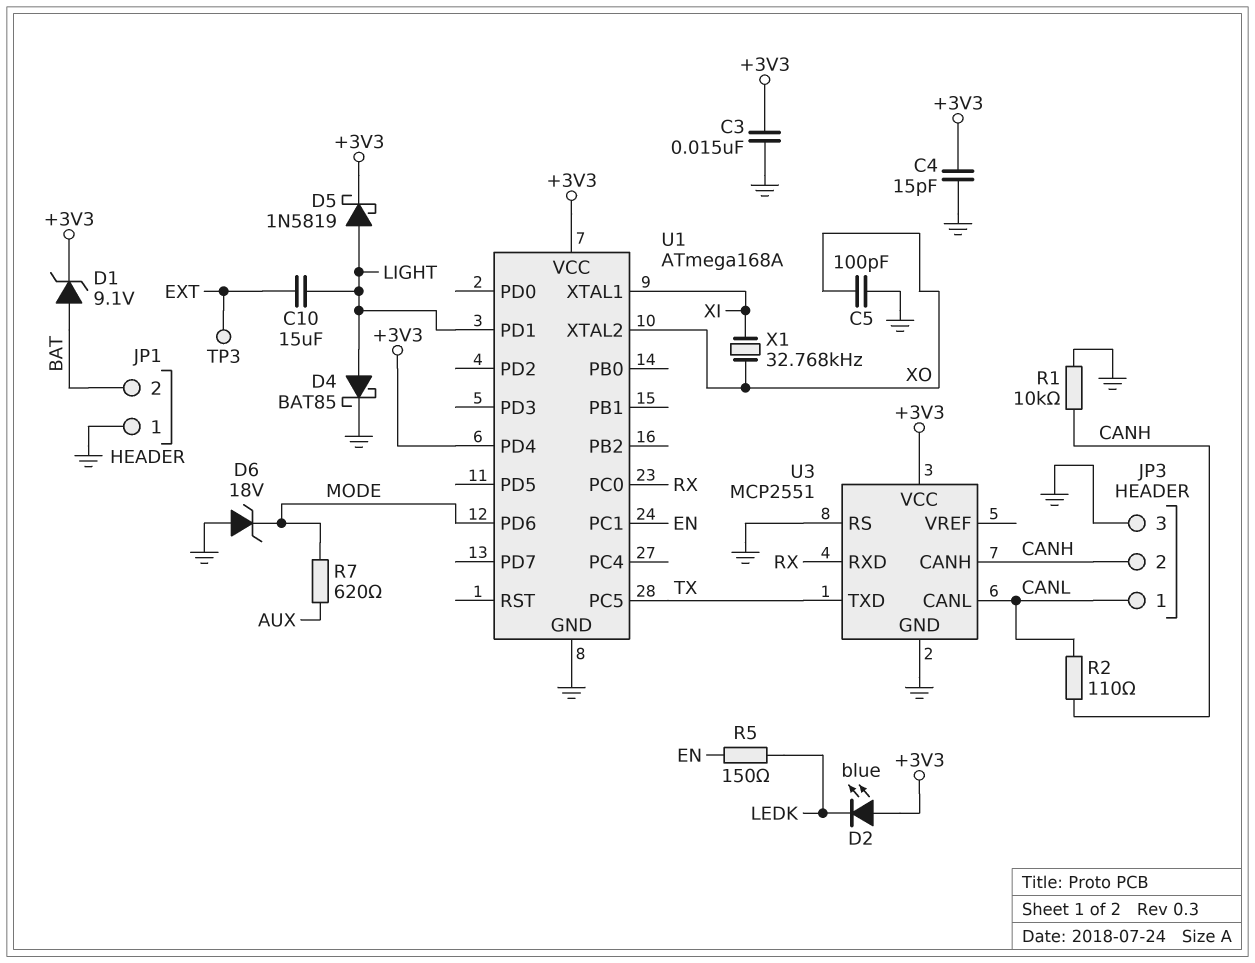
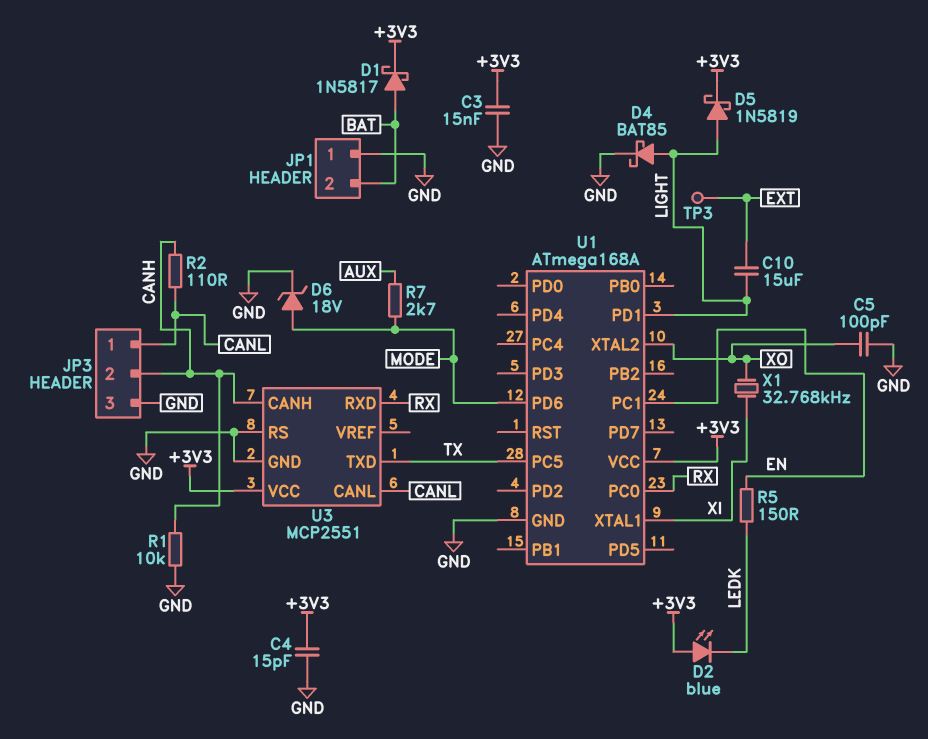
D1: zener 9.1V (A BAT, K +3V3) -> schottky 1N5817 (A BAT, K +3V3)
D6: zener 18V (A GND, K MODE) -> zener 18V (A MODE, K GND)
R7: 620 (AUX, MODE) -> 2.7k (AUX, MODE)
U1 pin PD4: +3V3 -> none

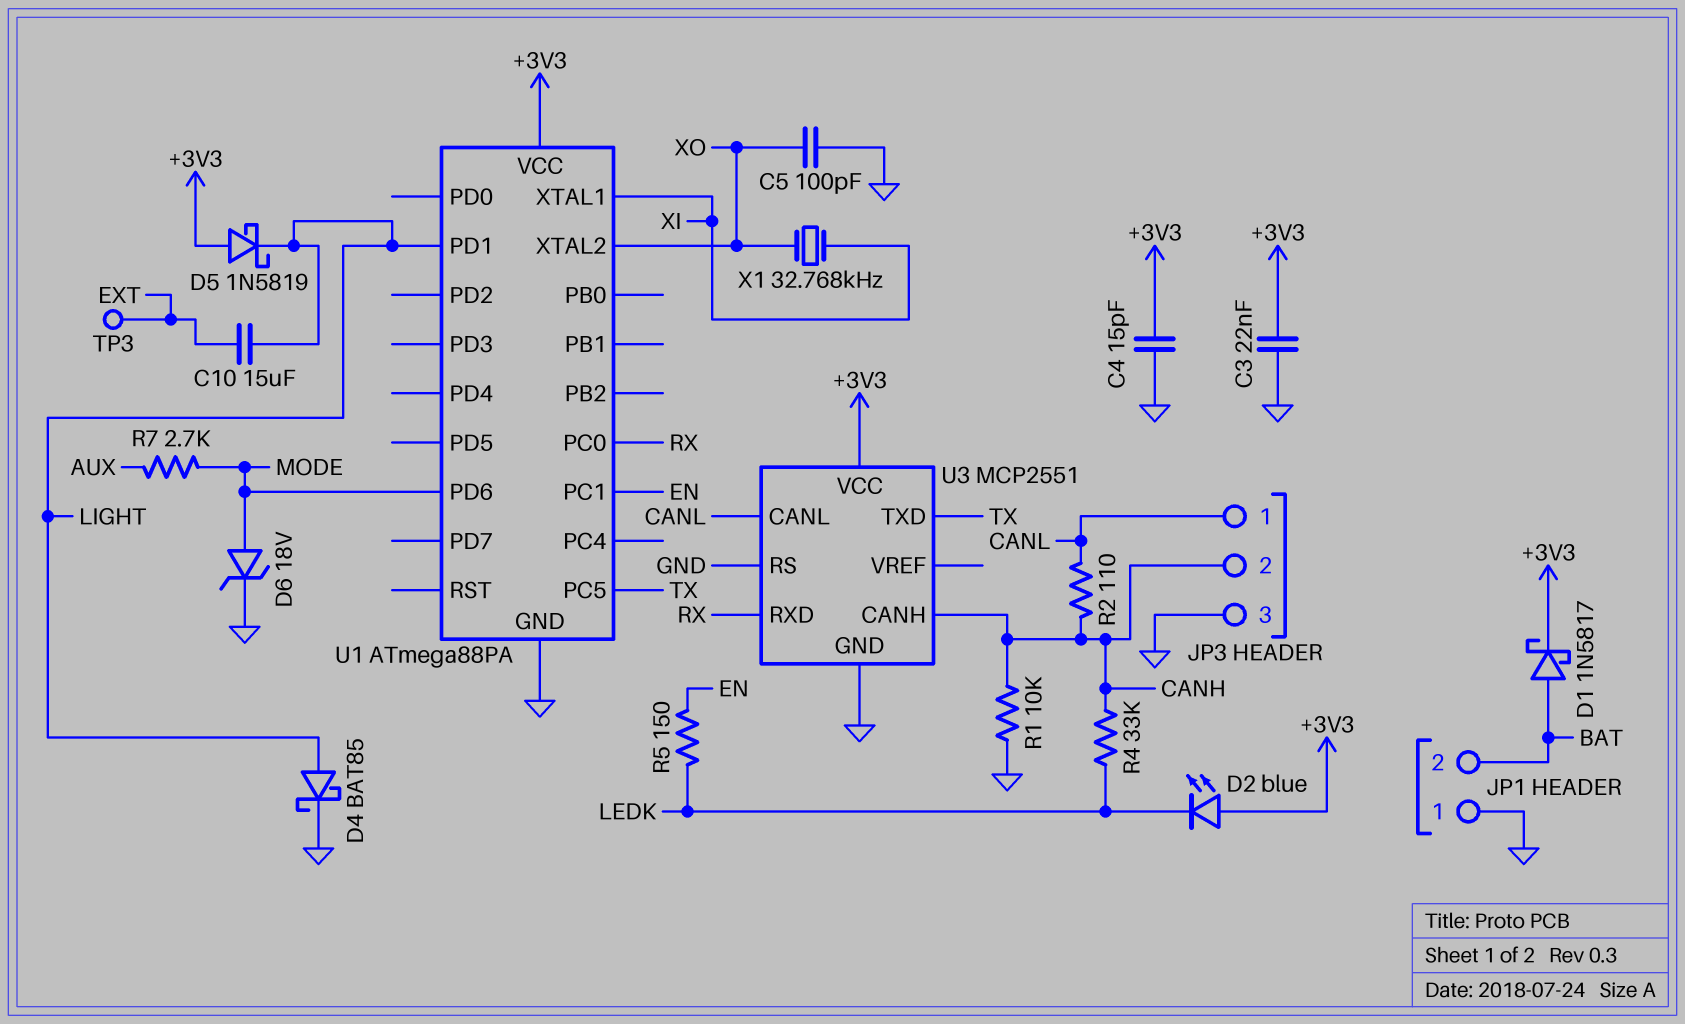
C3: 15nF (+3V3, GND) -> 22nF (+3V3, GND)
D5: schottky 1N5819 (A LIGHT, K +3V3) -> schottky 1N5819 (A +3V3, K LIGHT)
R4: none -> 33k (CANH, LEDK)
U1: ATmega168A -> ATmega88PA

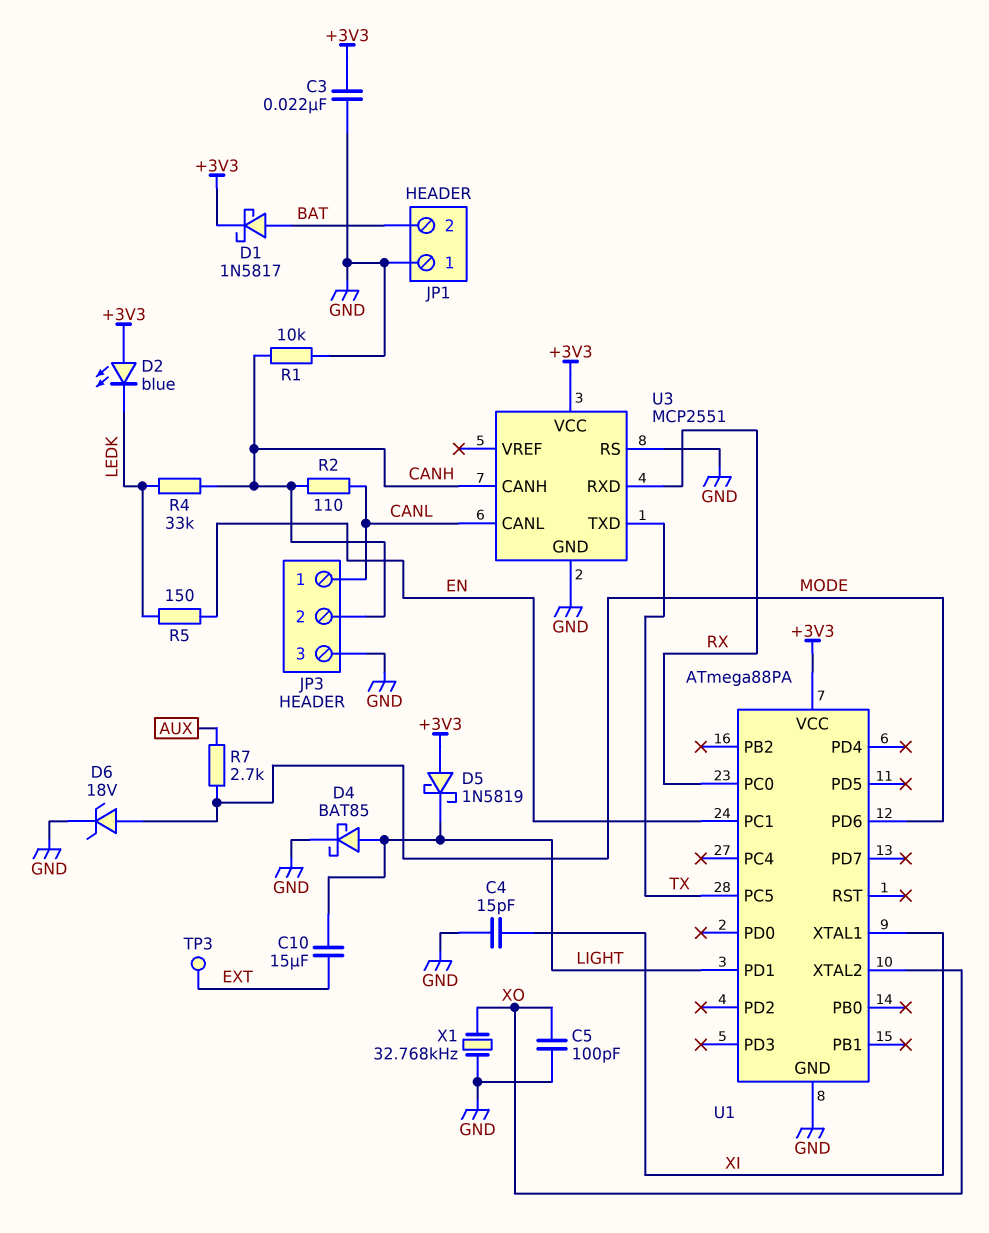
C4: 15pF (+3V3, GND) -> 15pF (GND, XI)
X1: 32.768kHz (XI, XO) -> 32.768kHz (GND, XO)

